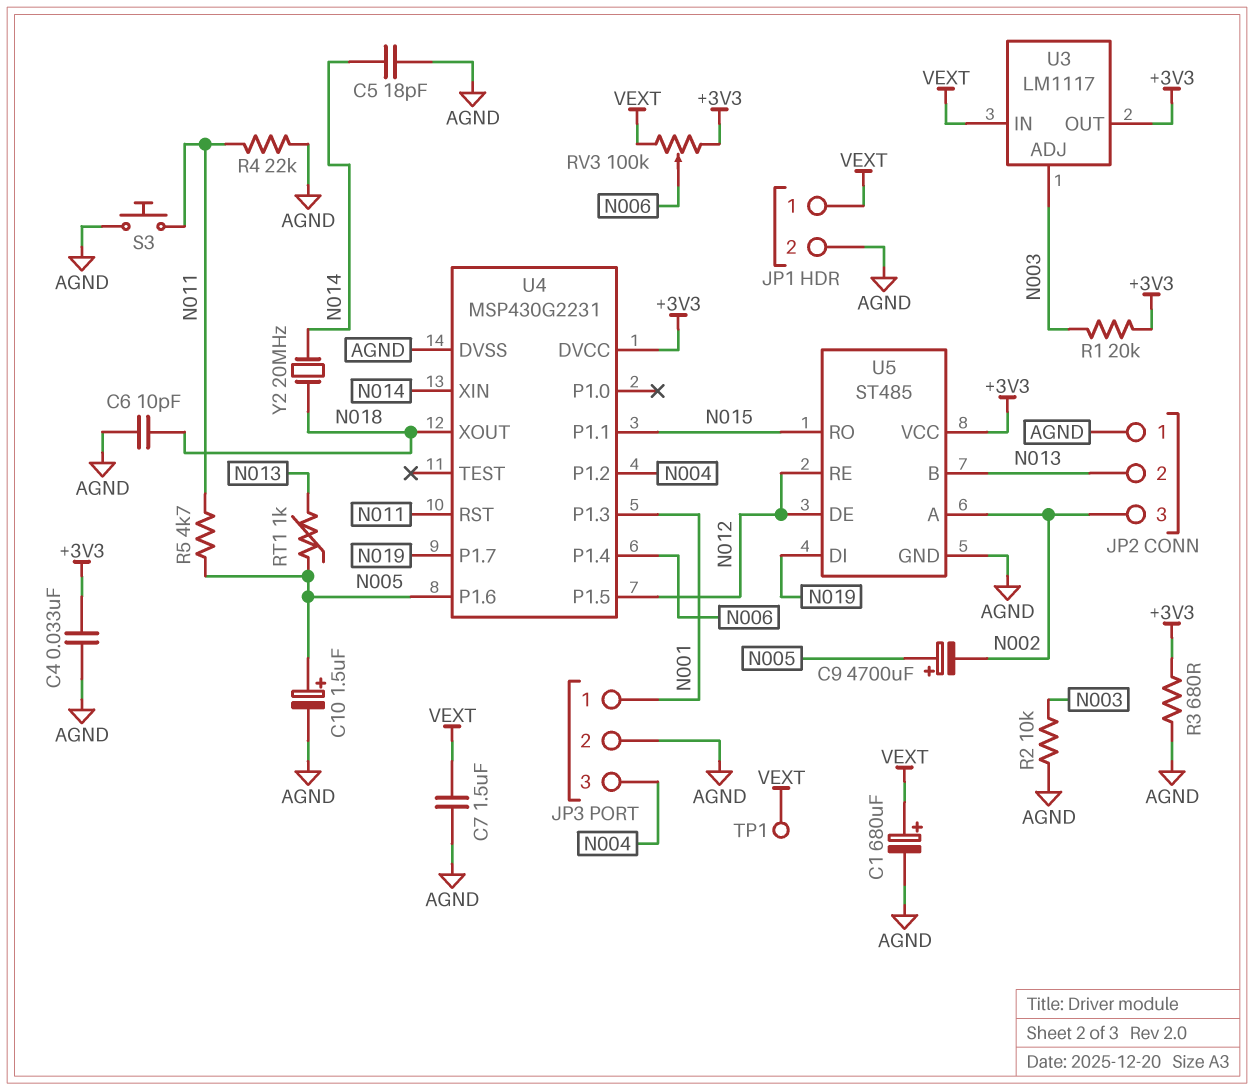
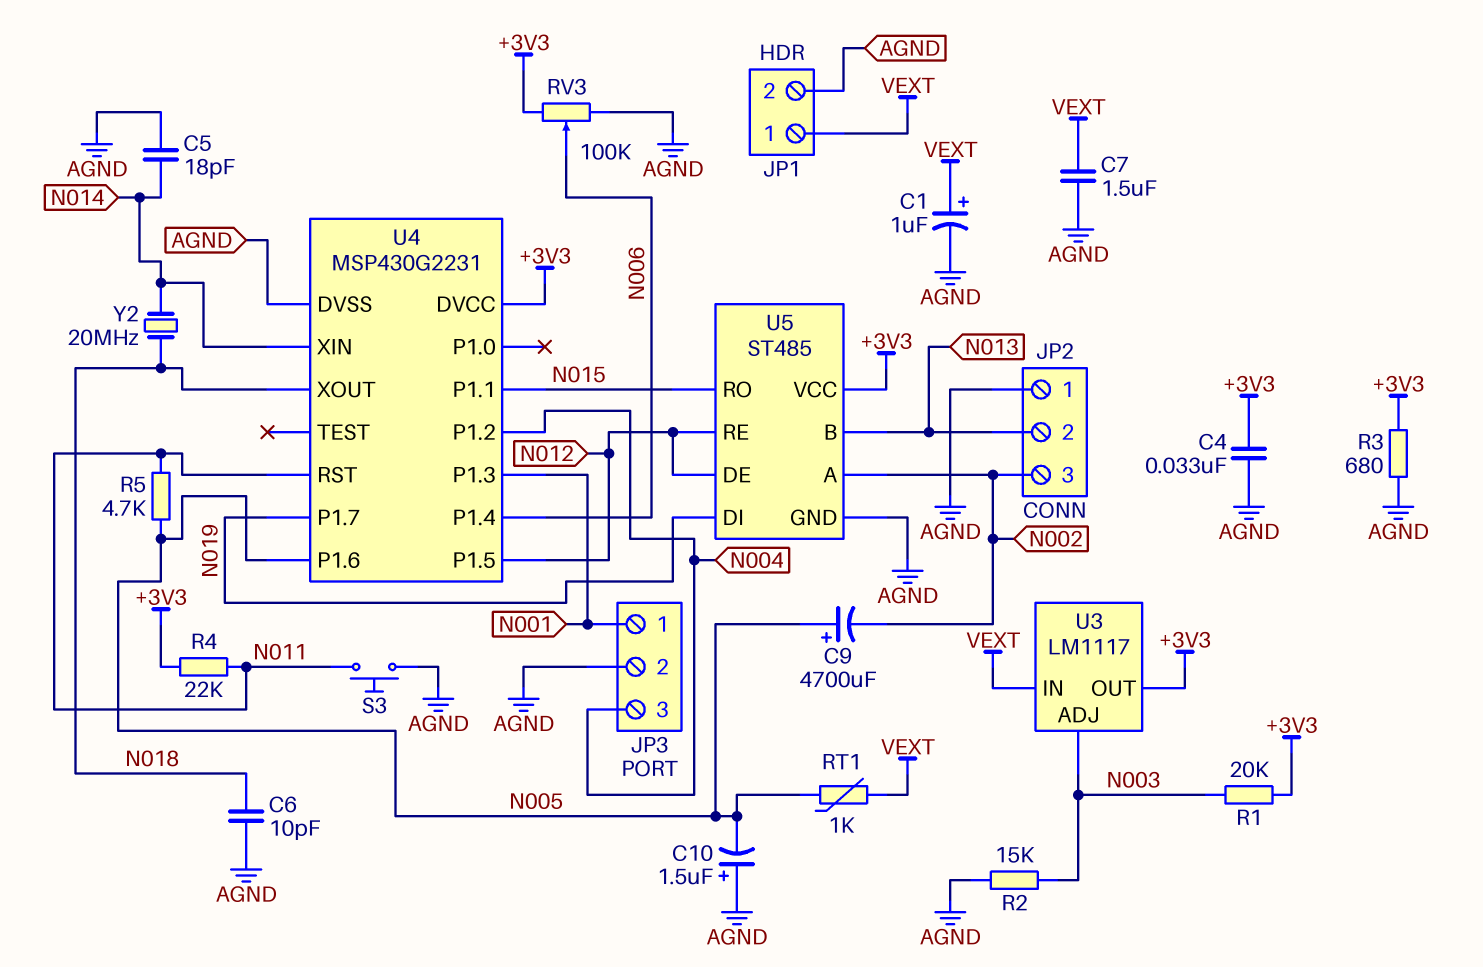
C1: 680uF (plus VEXT, minus AGND) -> 1uF (plus VEXT, minus AGND)
C10: 1.5uF (plus N005, minus AGND) -> 1.5uF (plus AGND, minus N005)
R2: 10k (AGND, N003) -> 15k (AGND, N003)
R4: 22k (AGND, N011) -> 22k (+3V3, N011)
RT1: 1k (N005, N013) -> 1k (N005, VEXT)
RV3: 100k (+3V3, VEXT, wiper N006) -> 100k (+3V3, AGND, wiper N006)
TP1: test point (VEXT) -> none

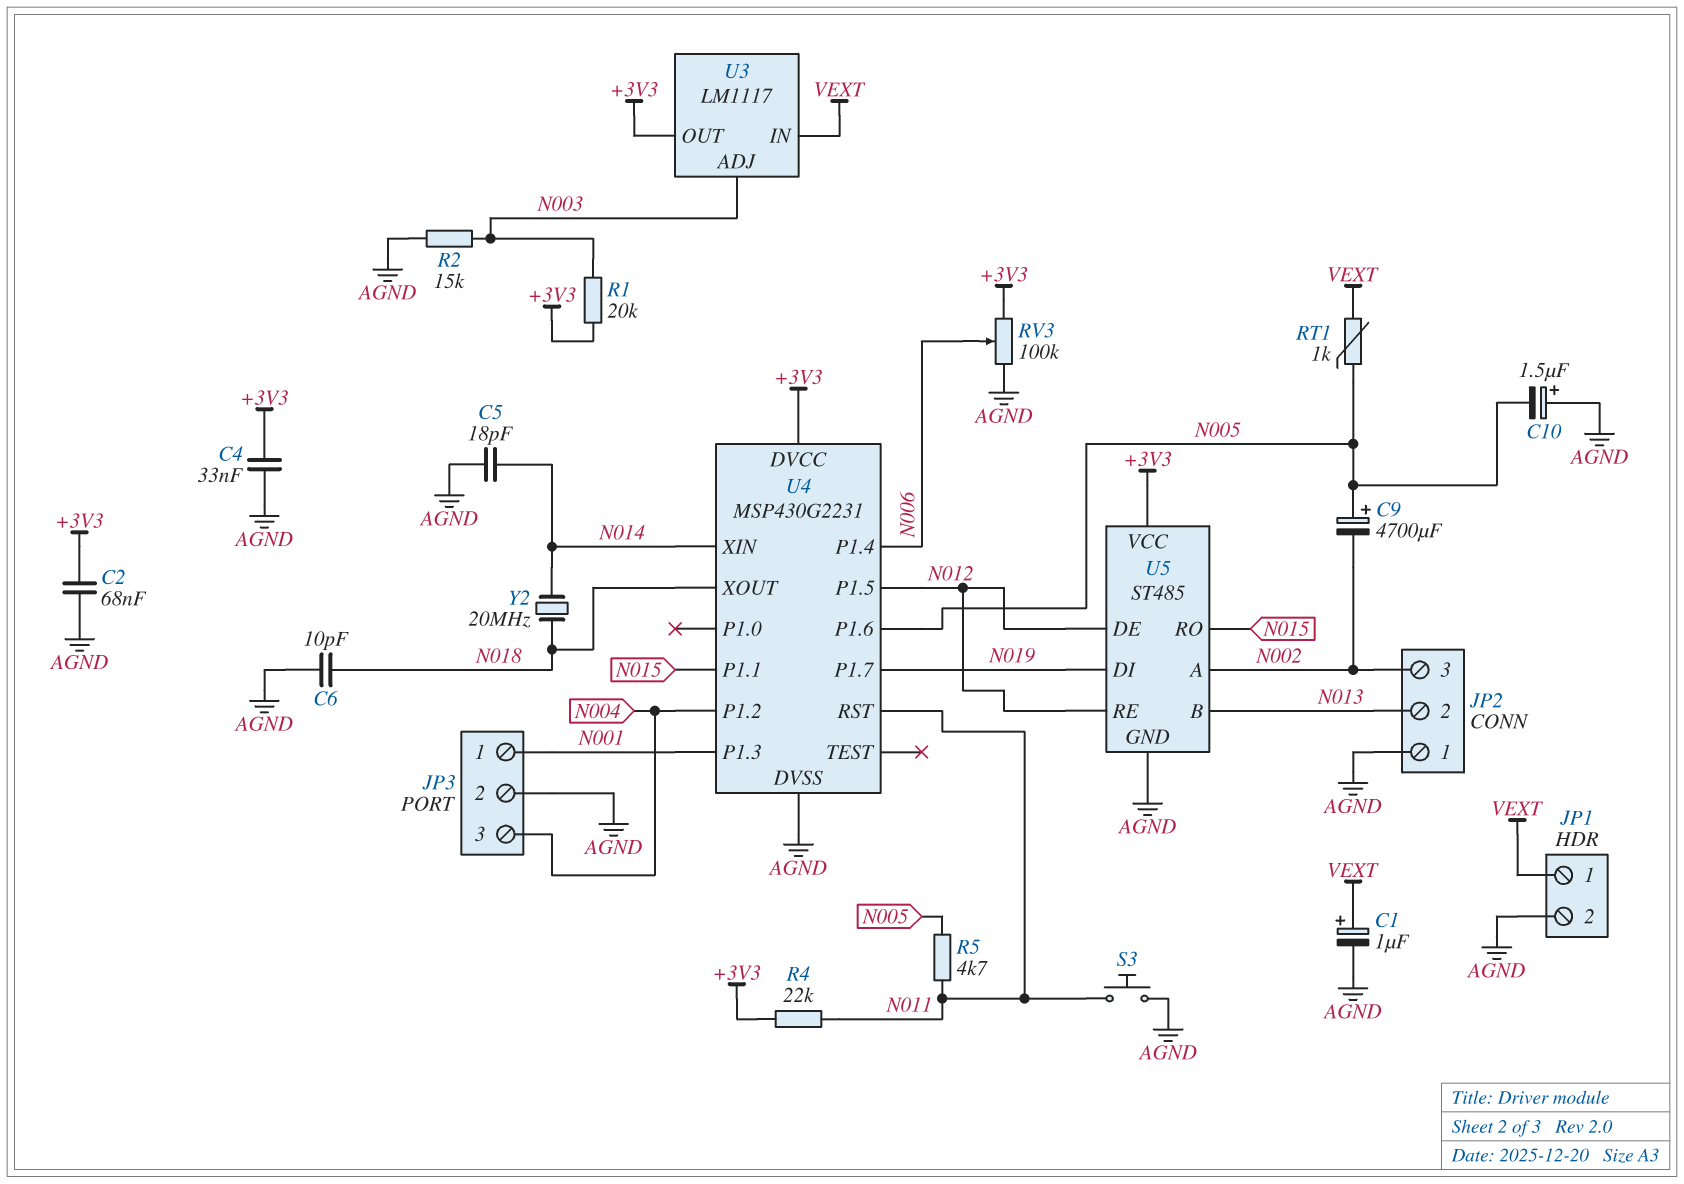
C2: none -> 68nF (+3V3, AGND)
C7: 1.5uF (AGND, VEXT) -> none
R3: 680 (+3V3, AGND) -> none

